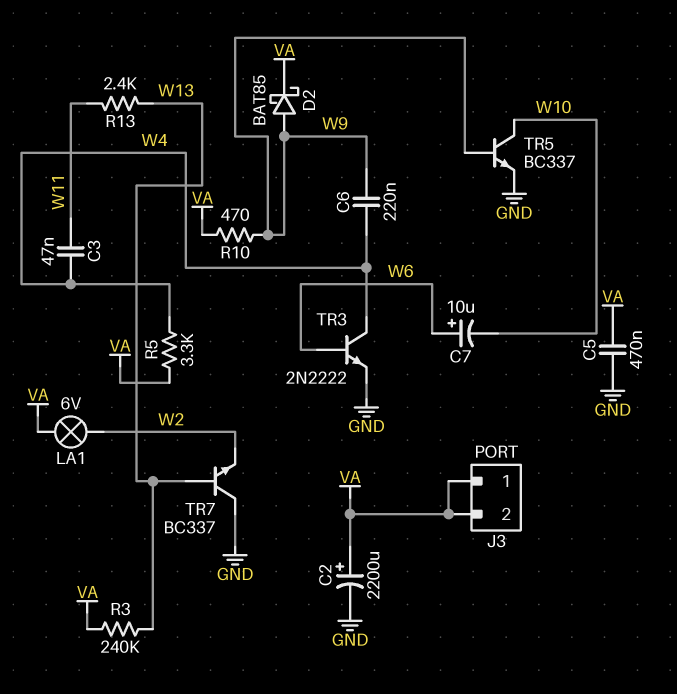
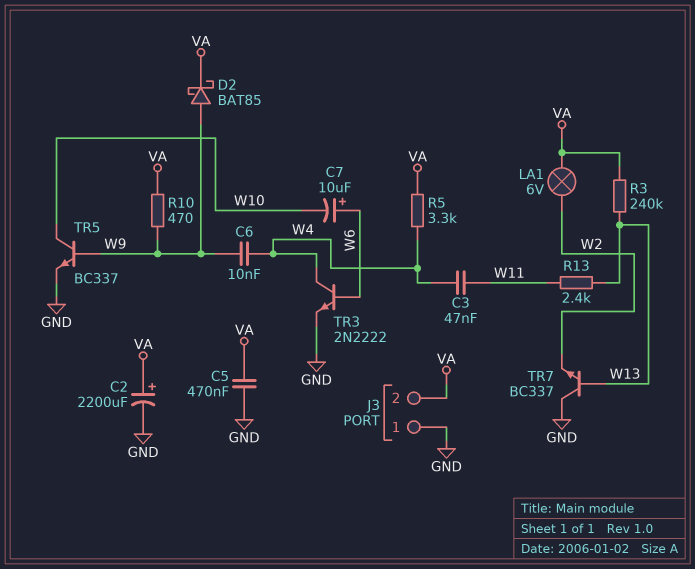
C6: 220nF (W4, W9) -> 10nF (W4, W9)
J3 pin 1: VA -> GND

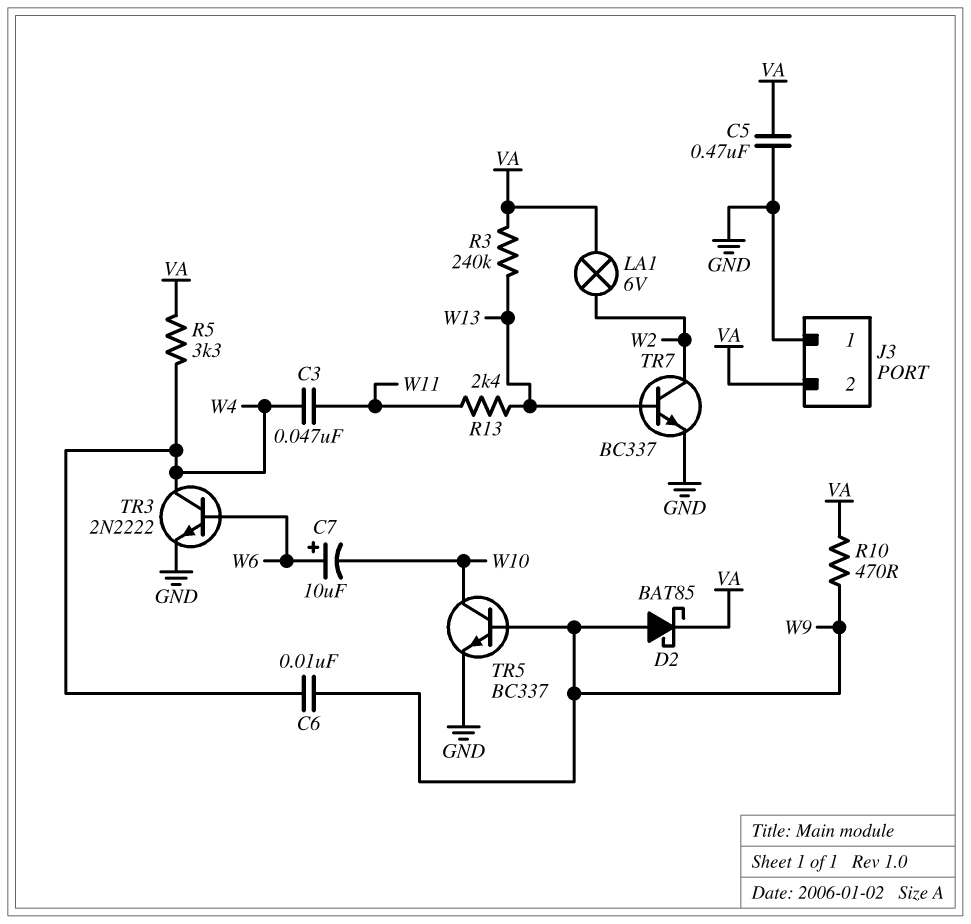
C2: 2200uF (plus VA, minus GND) -> none
TR7: NPN BC337 (B W13, C GND, E W2) -> NPN BC337 (B W13, C W2, E GND)

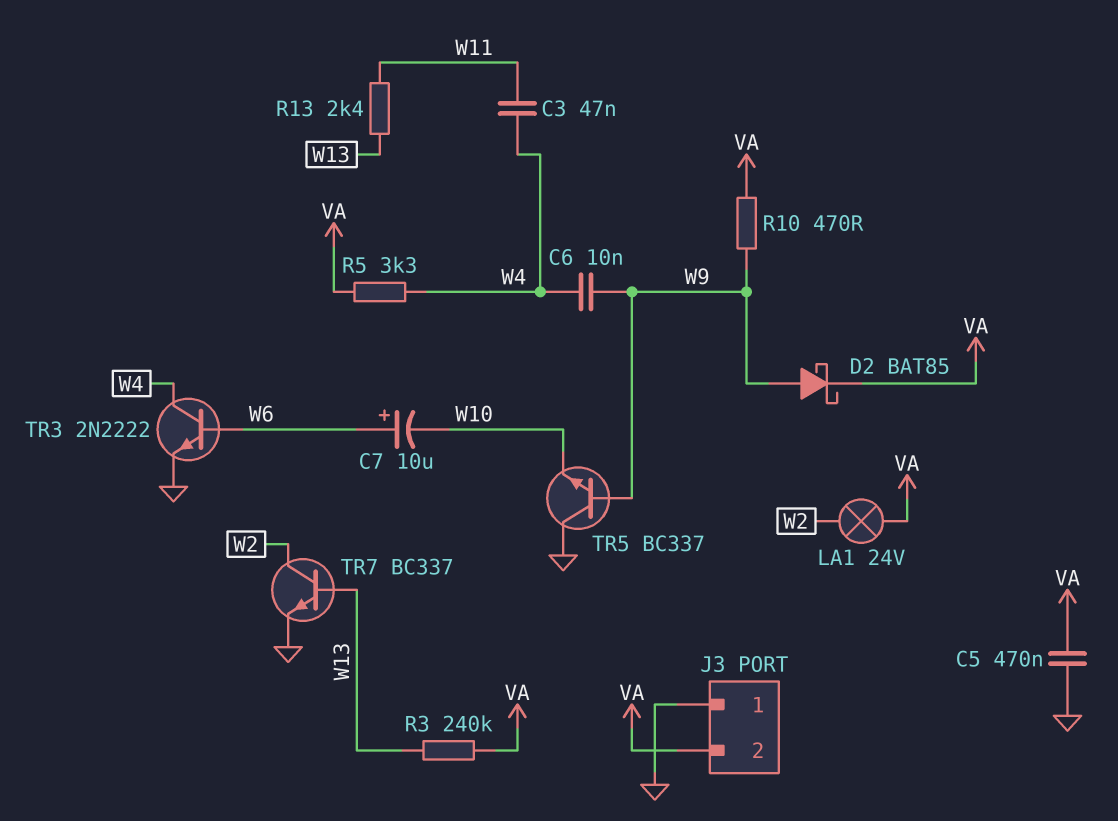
LA1: lamp 6V (VA, W2) -> lamp 24V (VA, W2)
TR5: NPN BC337 (B W9, C W10, E GND) -> NPN BC337 (B W9, C GND, E W10)

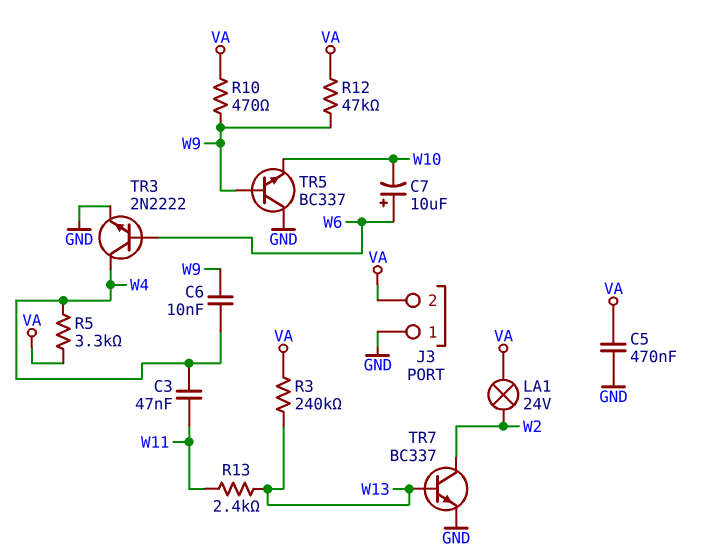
D2: schottky BAT85 (A W9, K VA) -> none
R12: none -> 47k (VA, W9)

